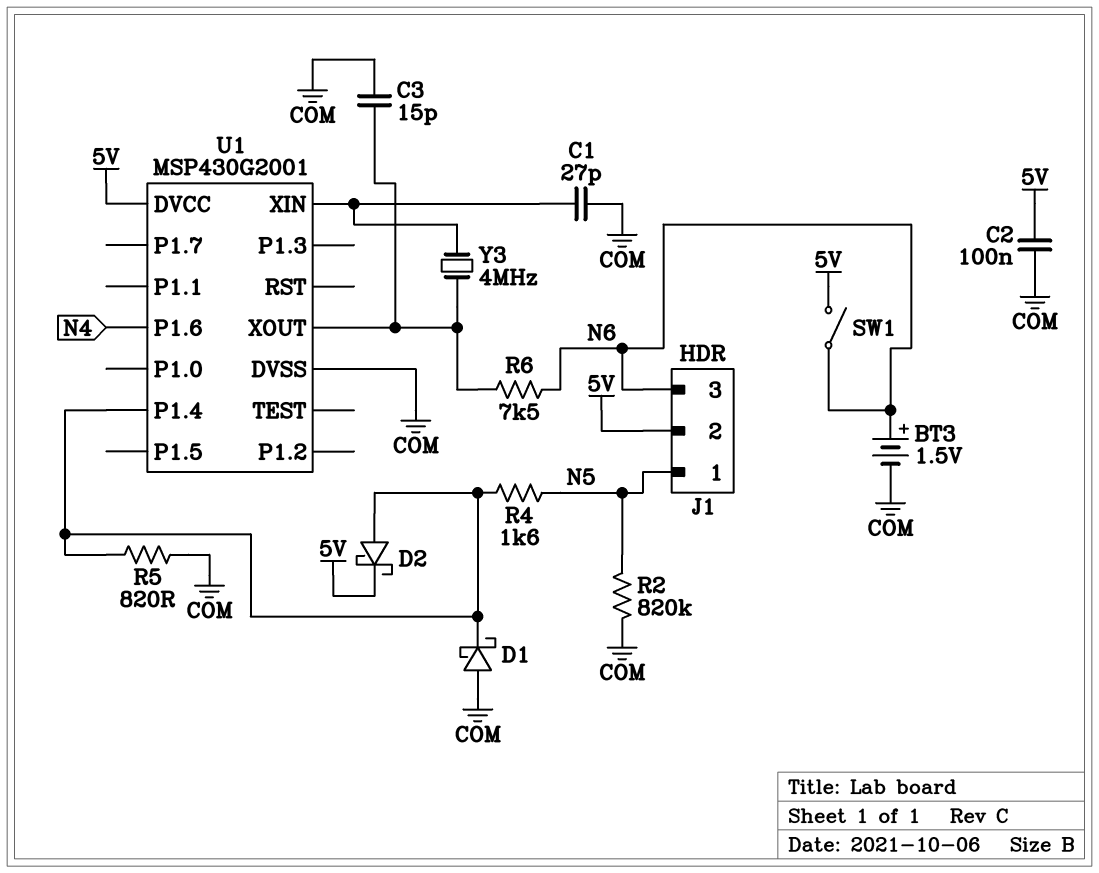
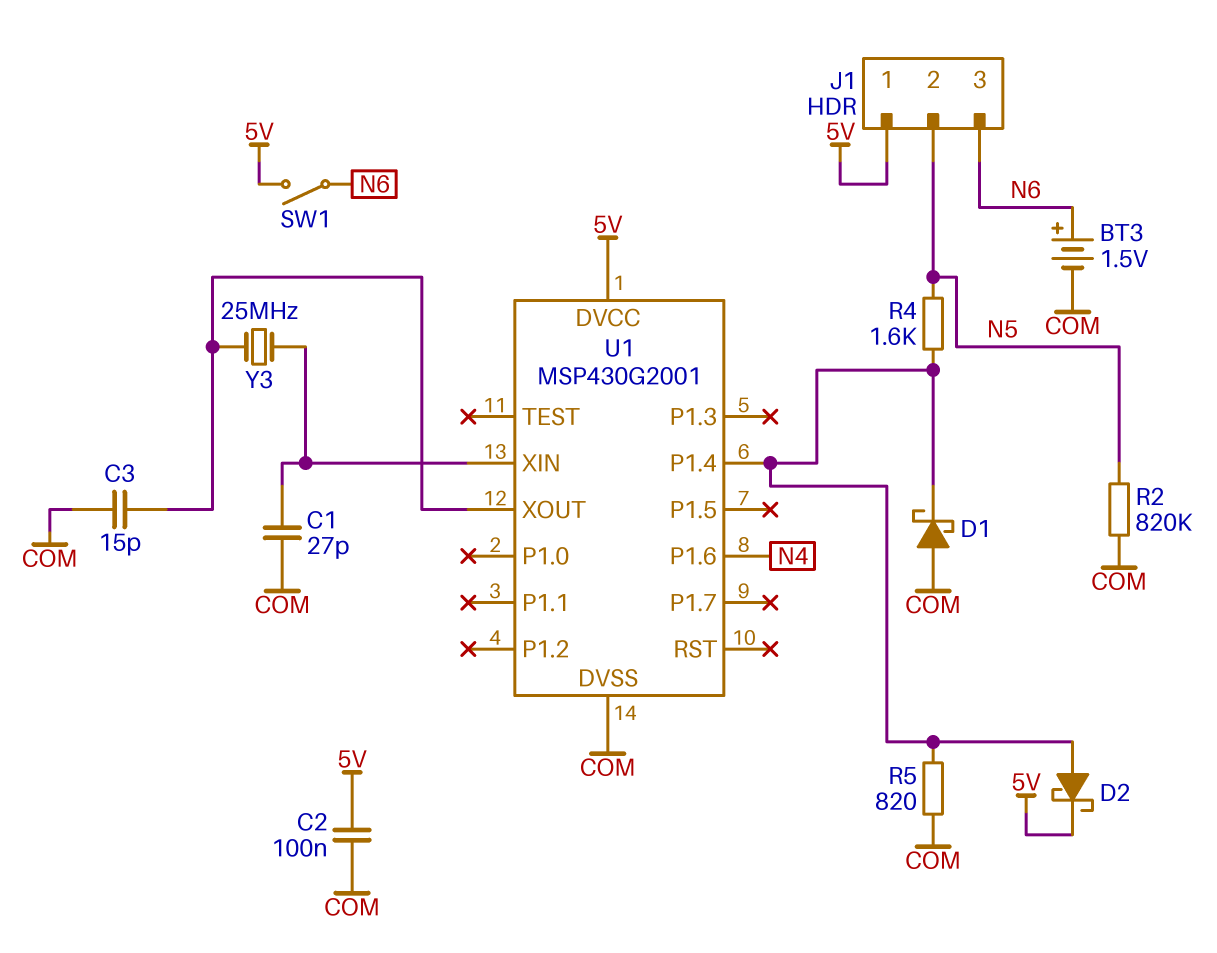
J1 pin 1: N5 -> 5V
J1 pin 2: 5V -> N5
R6: 7.5k (N6, U1/XOUT) -> none
Y3: 4MHz (U1/XIN, U1/XOUT) -> 25MHz (U1/XIN, U1/XOUT)

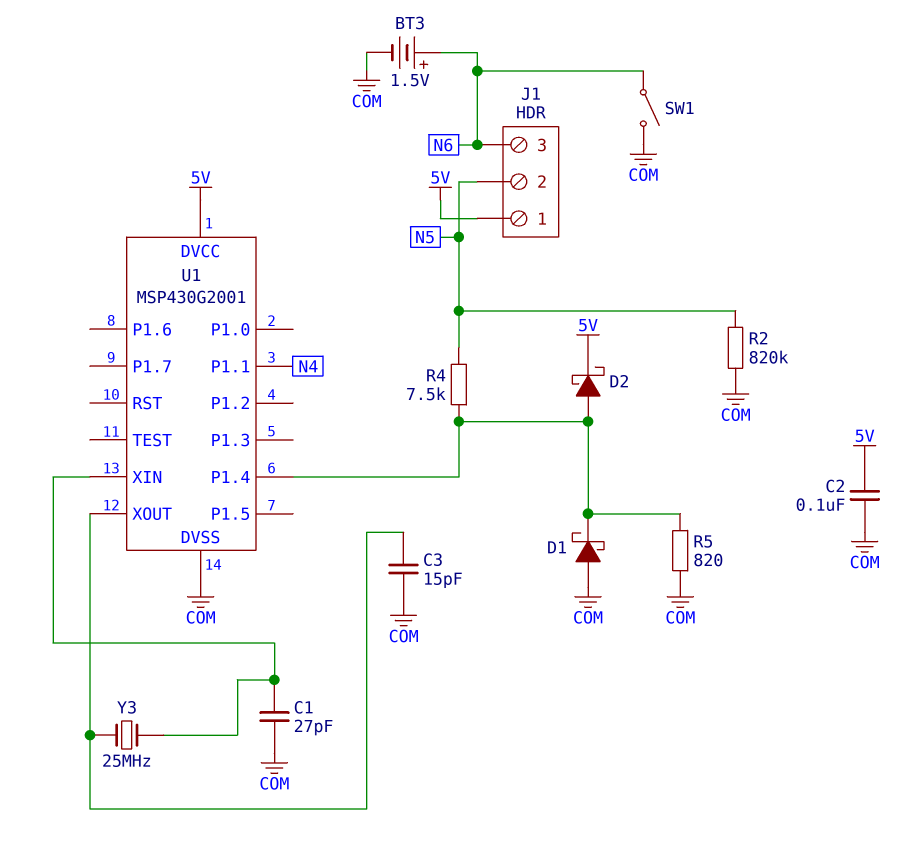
R4: 1.6k (N5, U1/P1.4) -> 7.5k (N5, U1/P1.4)
SW1: switch (5V, N6) -> switch (COM, N6)
U1 pin P1.1: none -> N4
U1 pin P1.6: N4 -> none

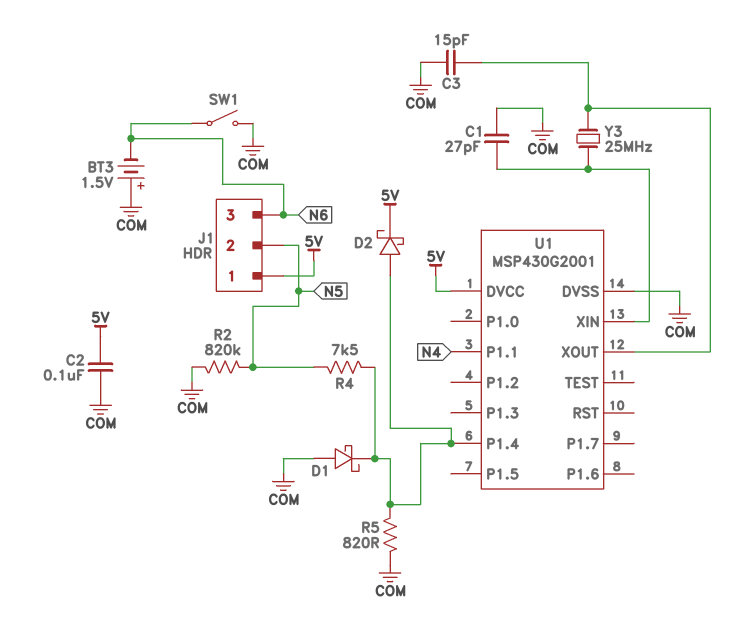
BT3: 1.5V (plus N6, minus COM) -> 1.5V (plus COM, minus N6)

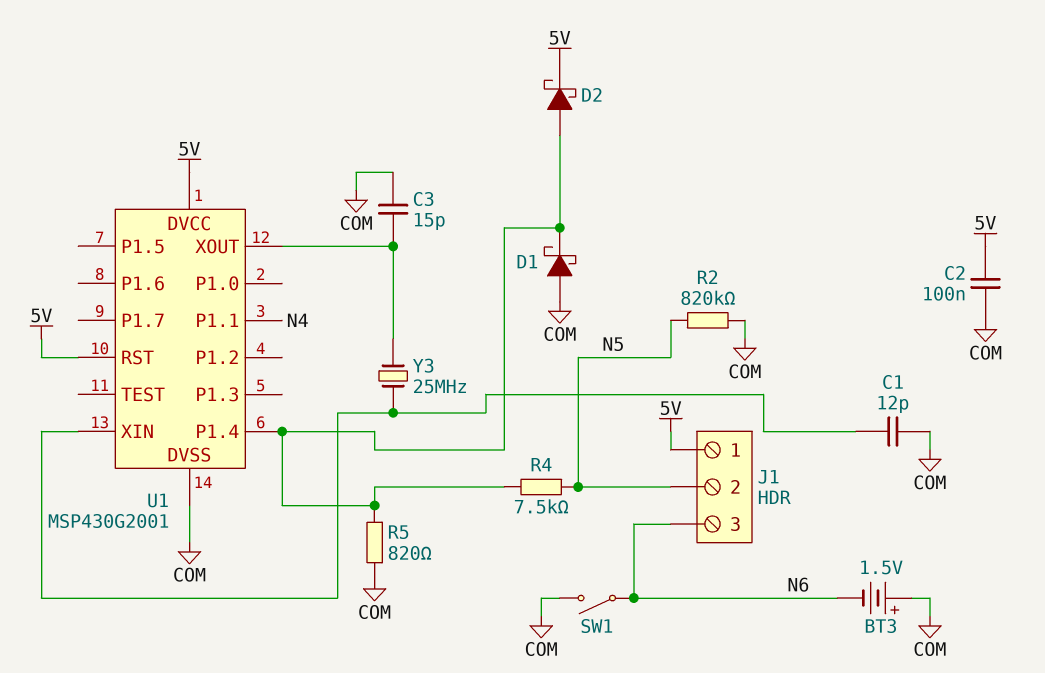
C1: 27pF (COM, U1/XIN) -> 12pF (COM, U1/XIN)
U1 pin RST: none -> 5V

